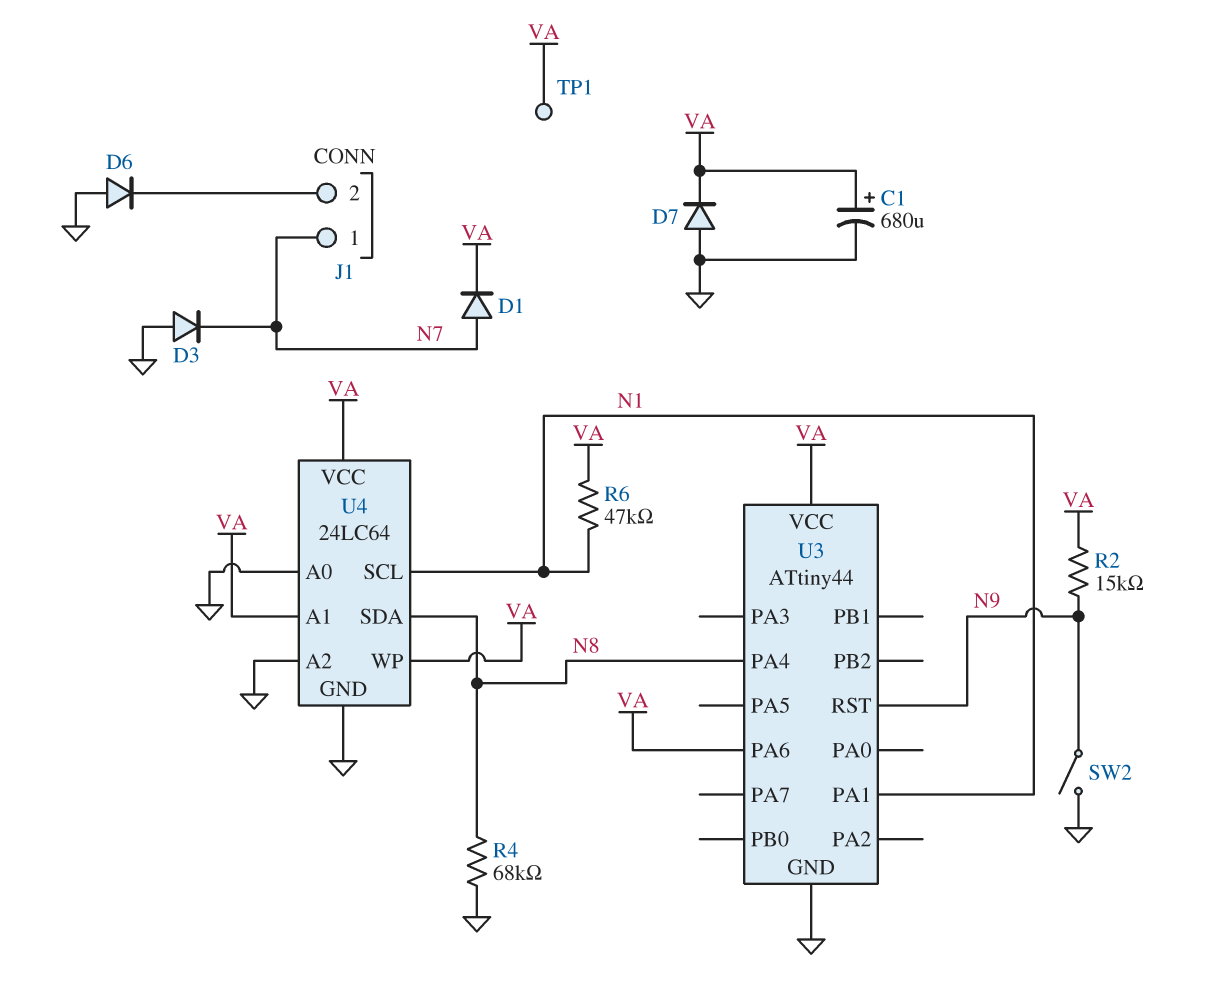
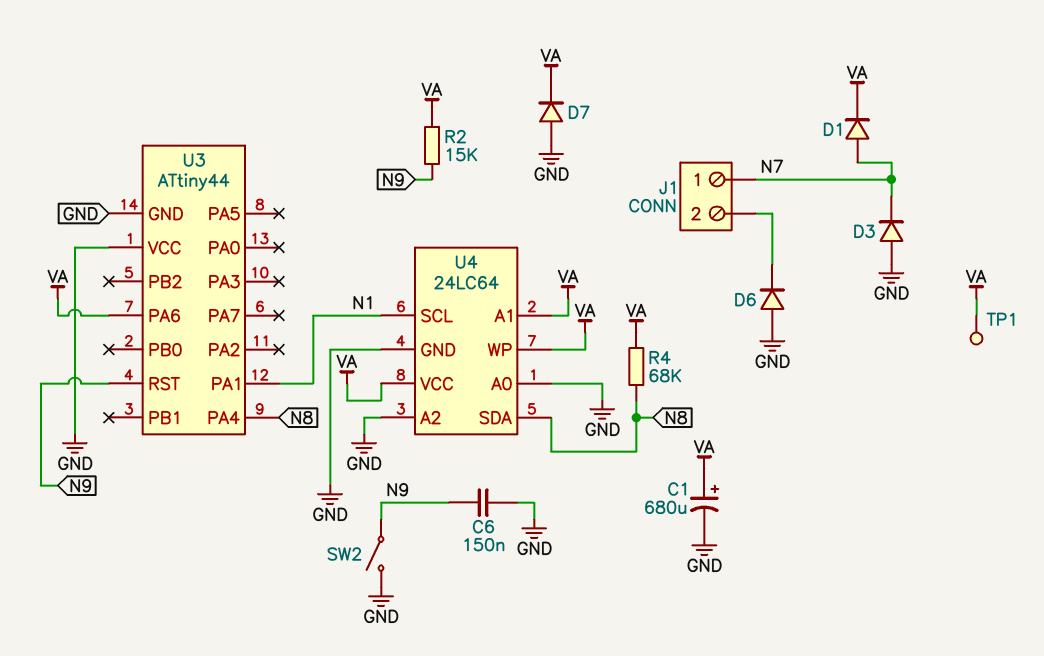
C6: none -> 150nF (GND, N9)
R4: 68k (GND, N8) -> 68k (N8, VA)
R6: 47k (N1, VA) -> none
U3 pin VCC: VA -> GND

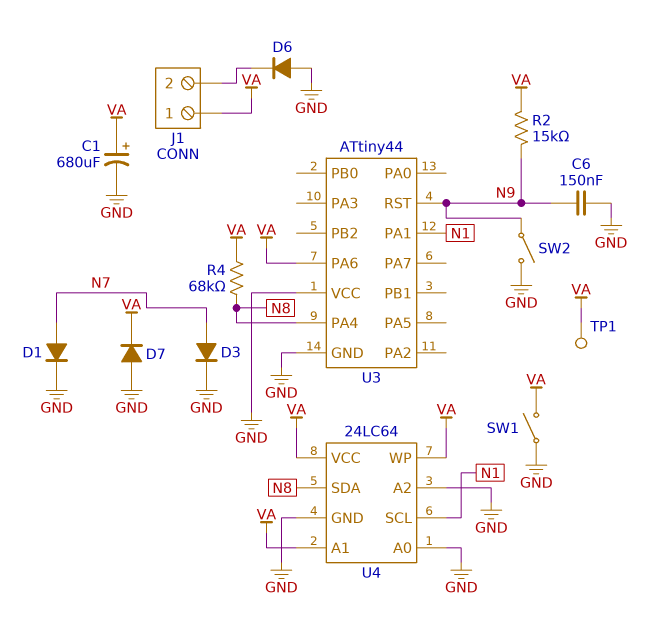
D1: diode (A N7, K VA) -> diode (A N7, K GND)
D3: diode (A GND, K N7) -> diode (A N7, K GND)
J1 pin 1: N7 -> VA
SW1: none -> switch (GND, VA)

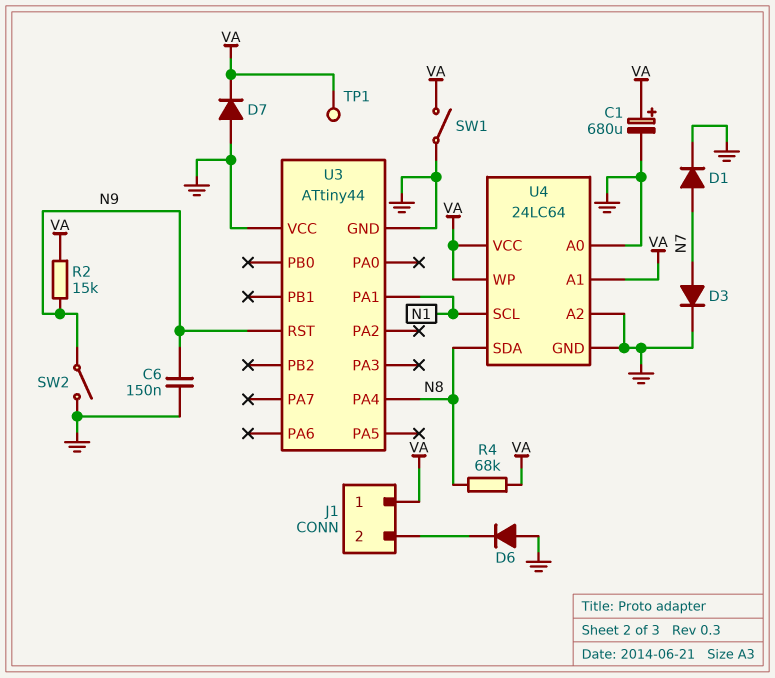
U3 pin PA6: VA -> none

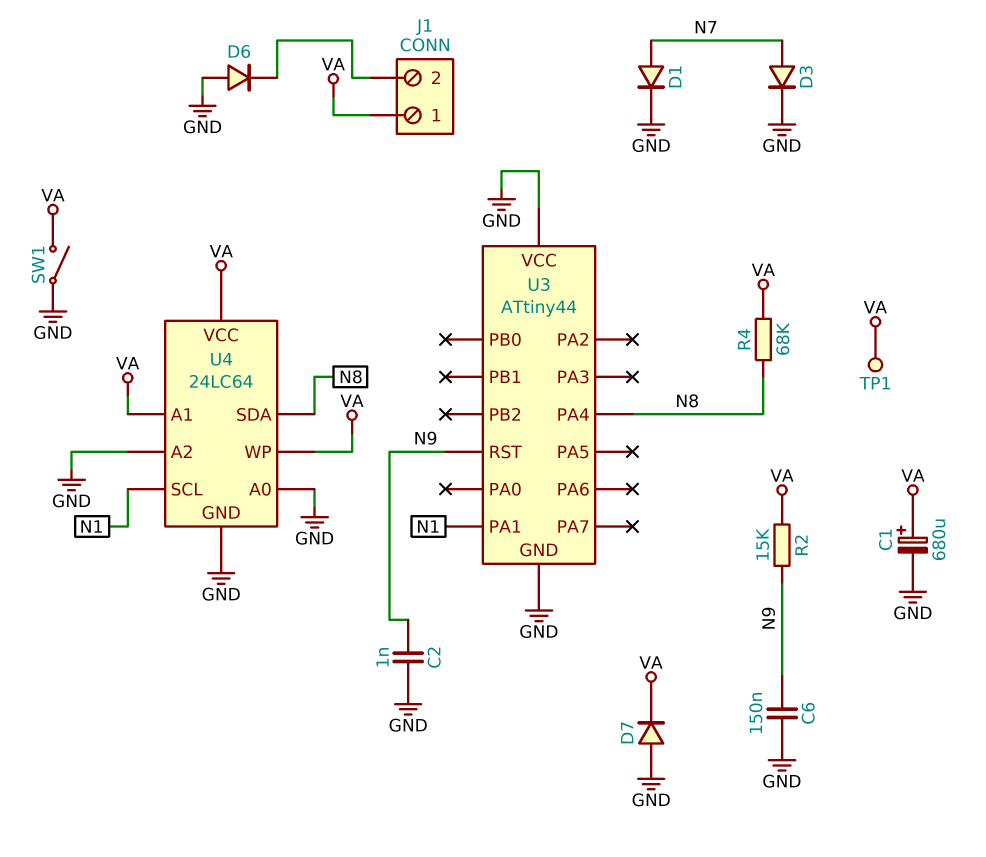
C2: none -> 1nF (GND, N9)
SW2: switch (GND, N9) -> none

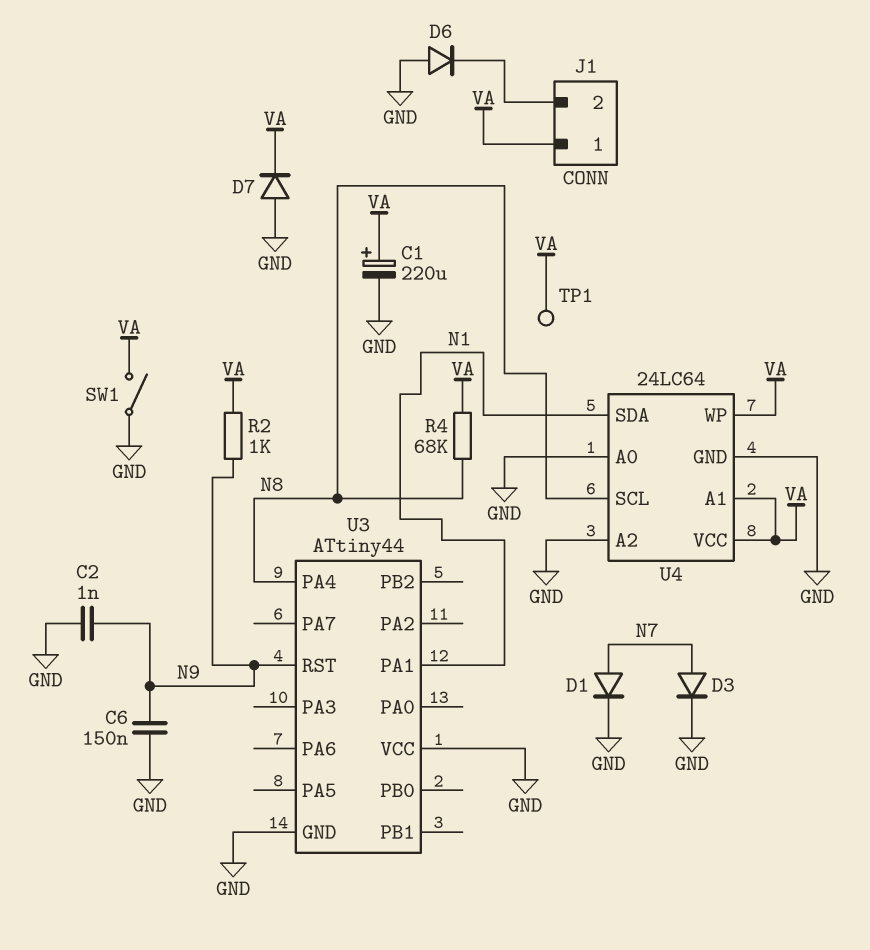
C1: 680uF (plus VA, minus GND) -> 220uF (plus VA, minus GND)
R2: 15k (N9, VA) -> 1k (N9, VA)
U4 pin SCL: N1 -> N8
U4 pin SDA: N8 -> N1

